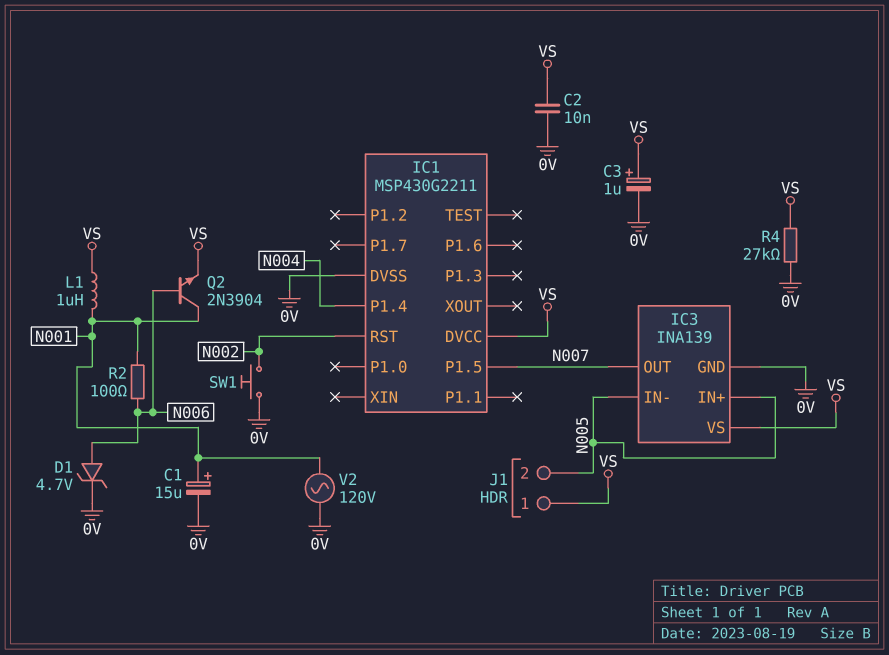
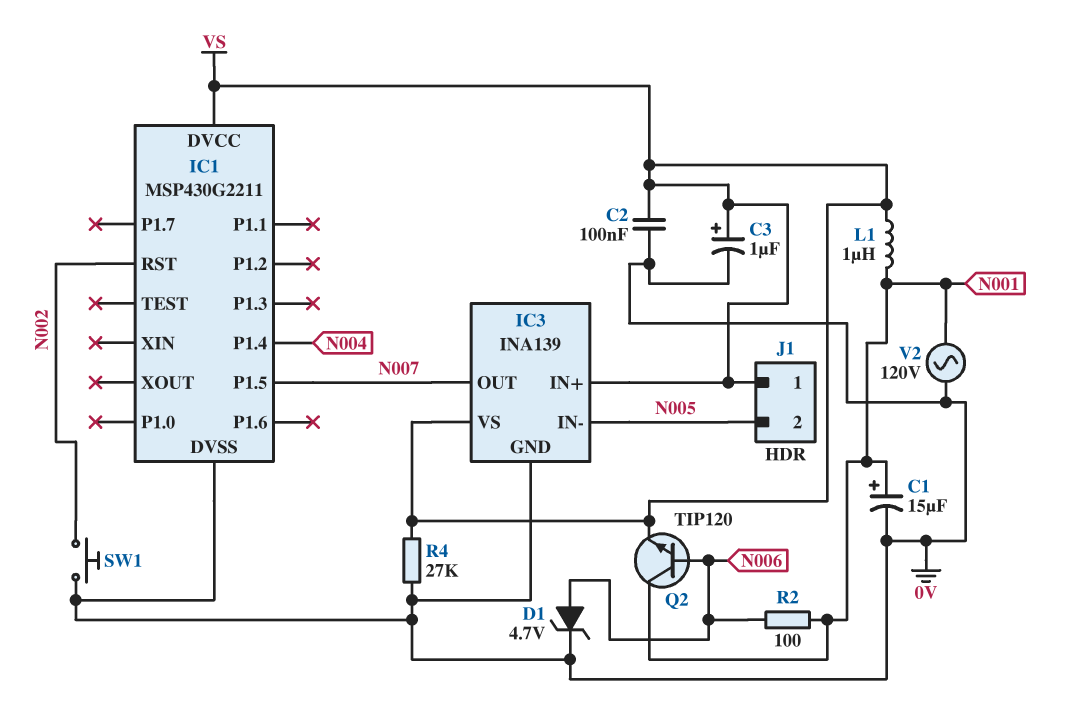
C2: 10nF (0V, VS) -> 100nF (0V, VS)
IC3 pin IN+: N005 -> VS
Q2: NPN 2N3904 (B N006, C N001, E VS) -> NPN TIP120 (B N006, C N001, E VS)

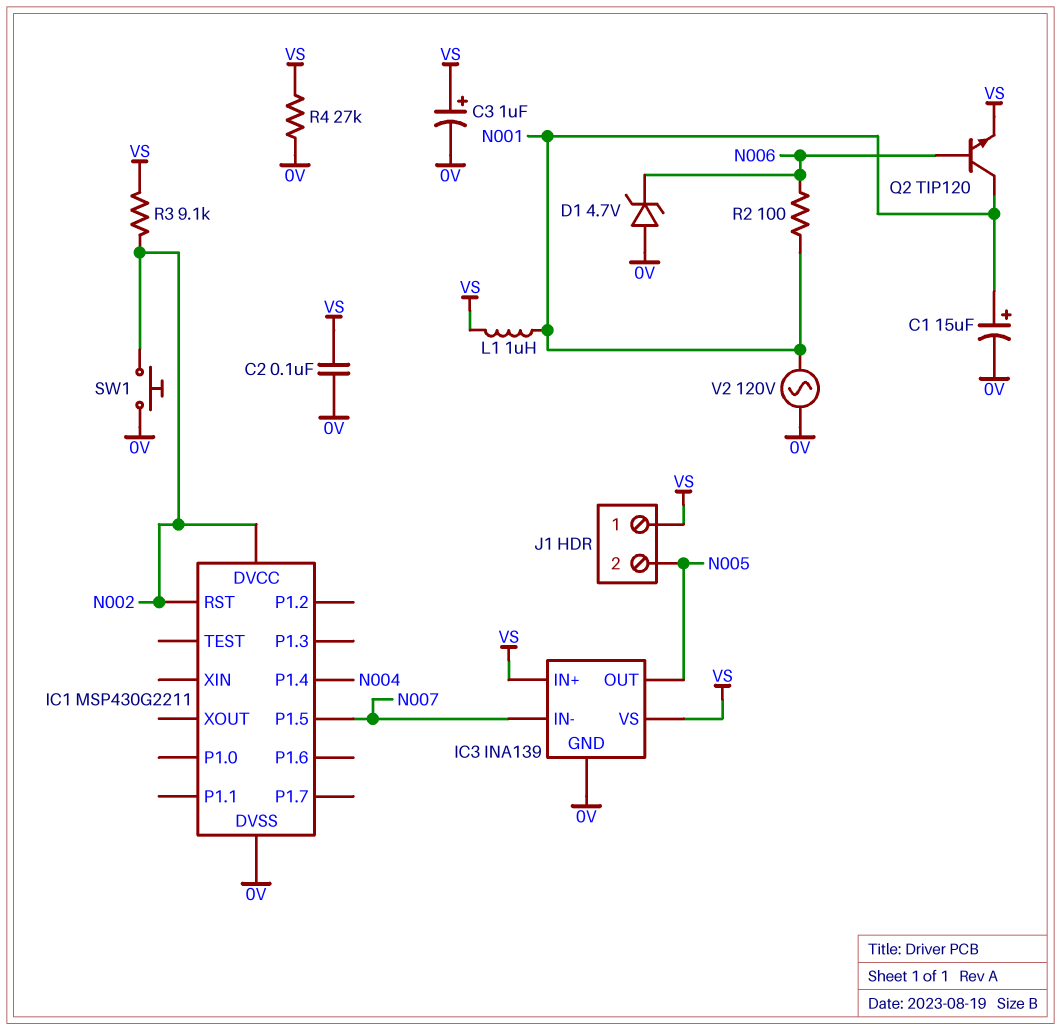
D1: zener 4.7V (A N006, K 0V) -> zener 4.7V (A 0V, K N006)
IC1 pin DVCC: VS -> N002
IC3 pin IN-: N005 -> N007
IC3 pin OUT: N007 -> N005
R3: none -> 9.1k (N002, VS)

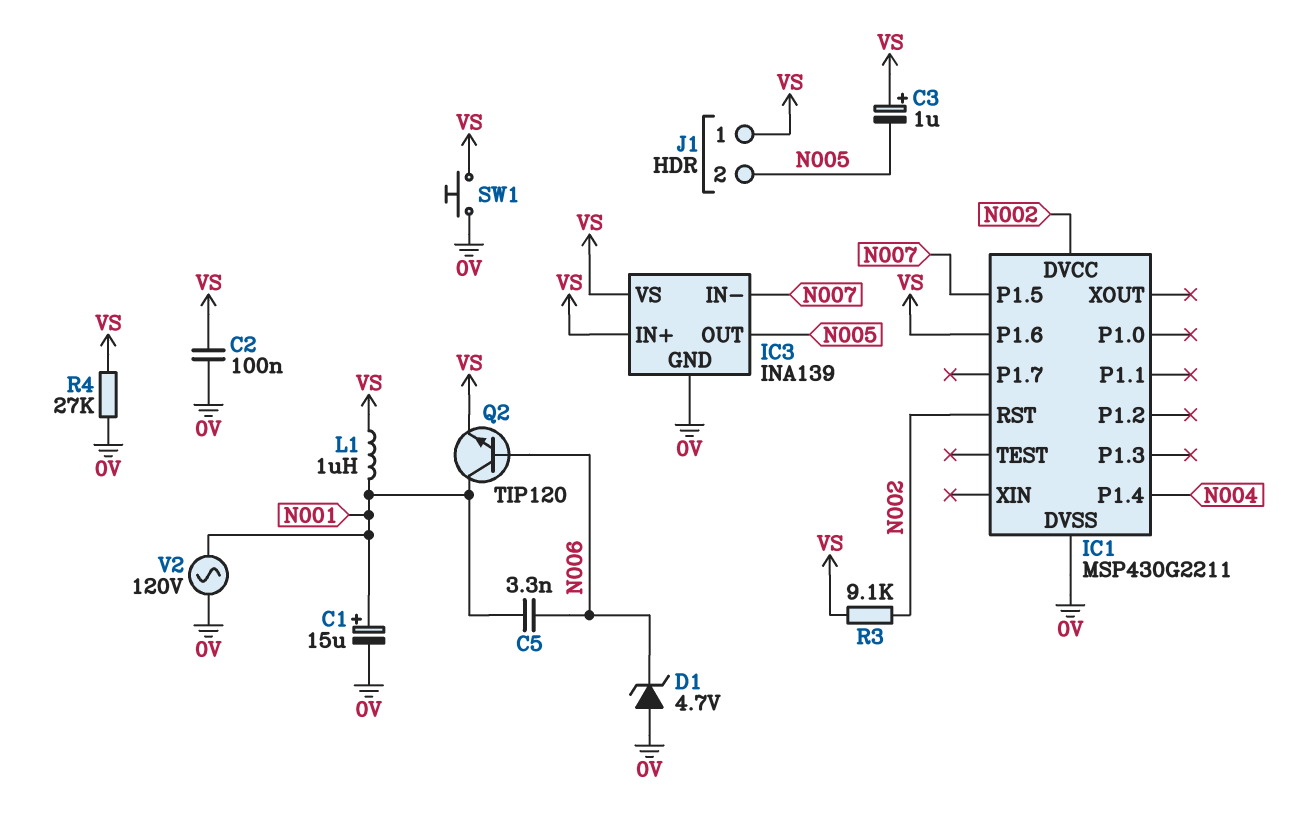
C3: 1uF (plus VS, minus 0V) -> 1uF (plus VS, minus N005)
C5: none -> 3.3nF (N001, N006)
IC1 pin P1.6: none -> VS
R2: 100 (N001, N006) -> none
SW1: button (0V, N002) -> button (0V, VS)

